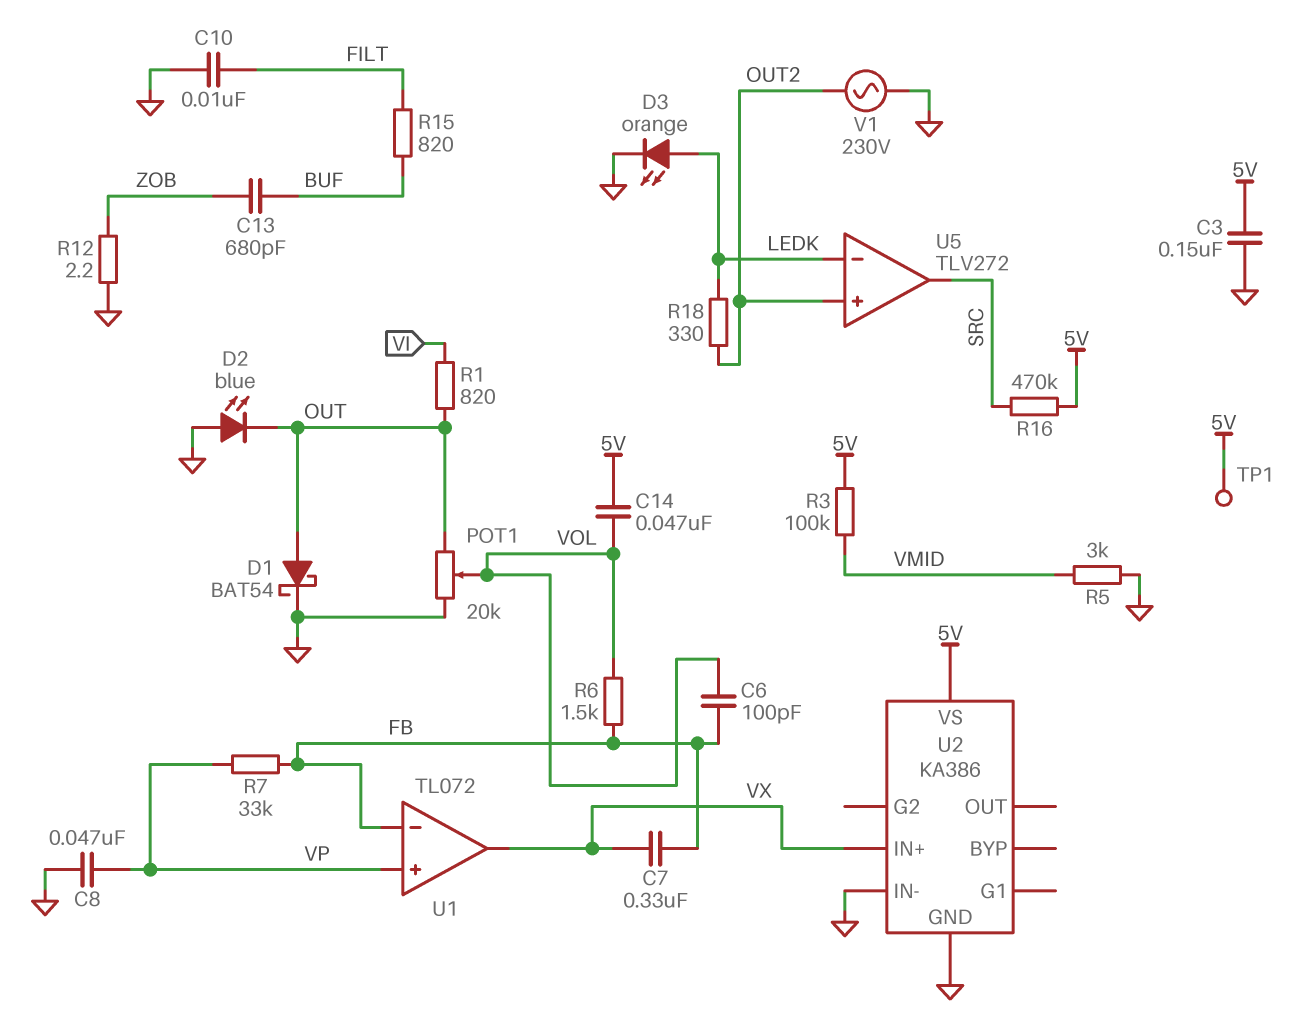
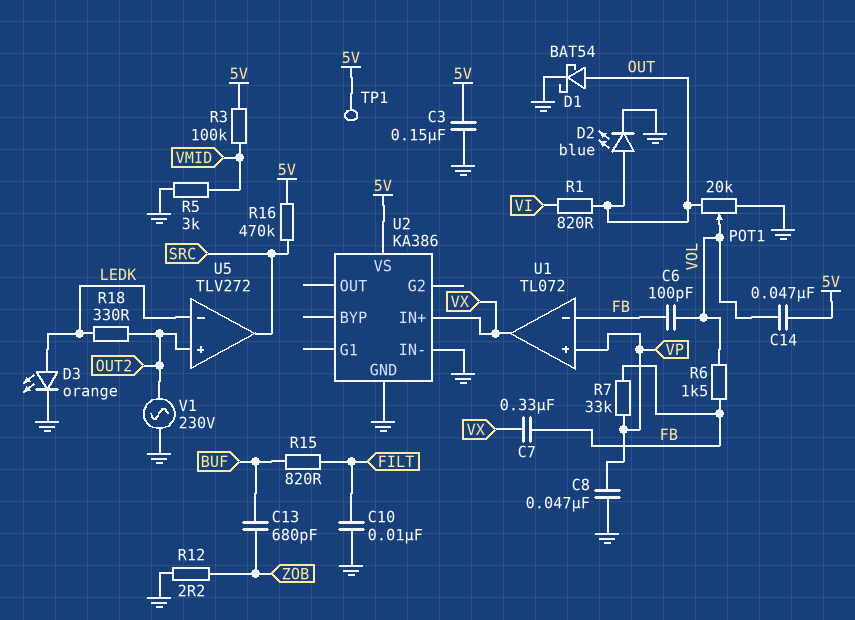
D2: LED blue (A GND, K OUT) -> LED blue (A OUT, K GND)

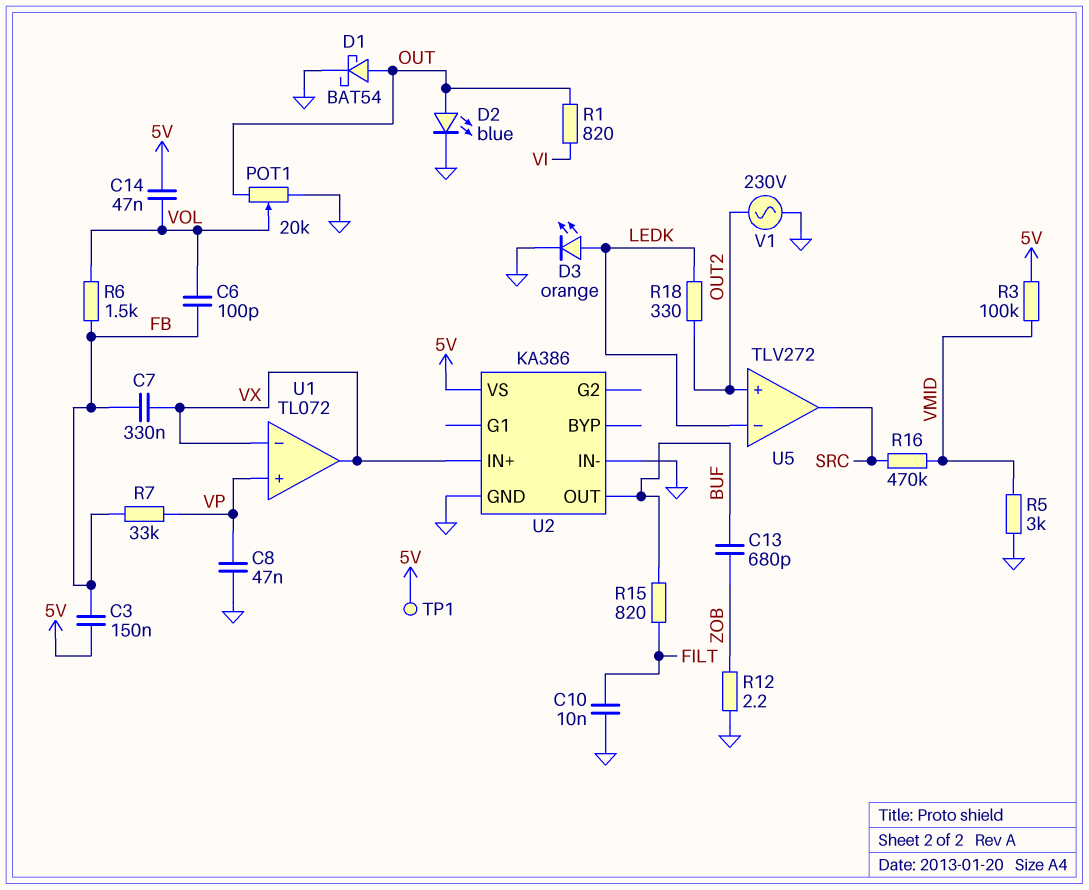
C3: 150nF (5V, GND) -> 150nF (5V, FB)
R16: 470k (5V, SRC) -> 470k (SRC, VMID)
U1 pin in-: FB -> VX
U2 pin OUT: none -> BUF

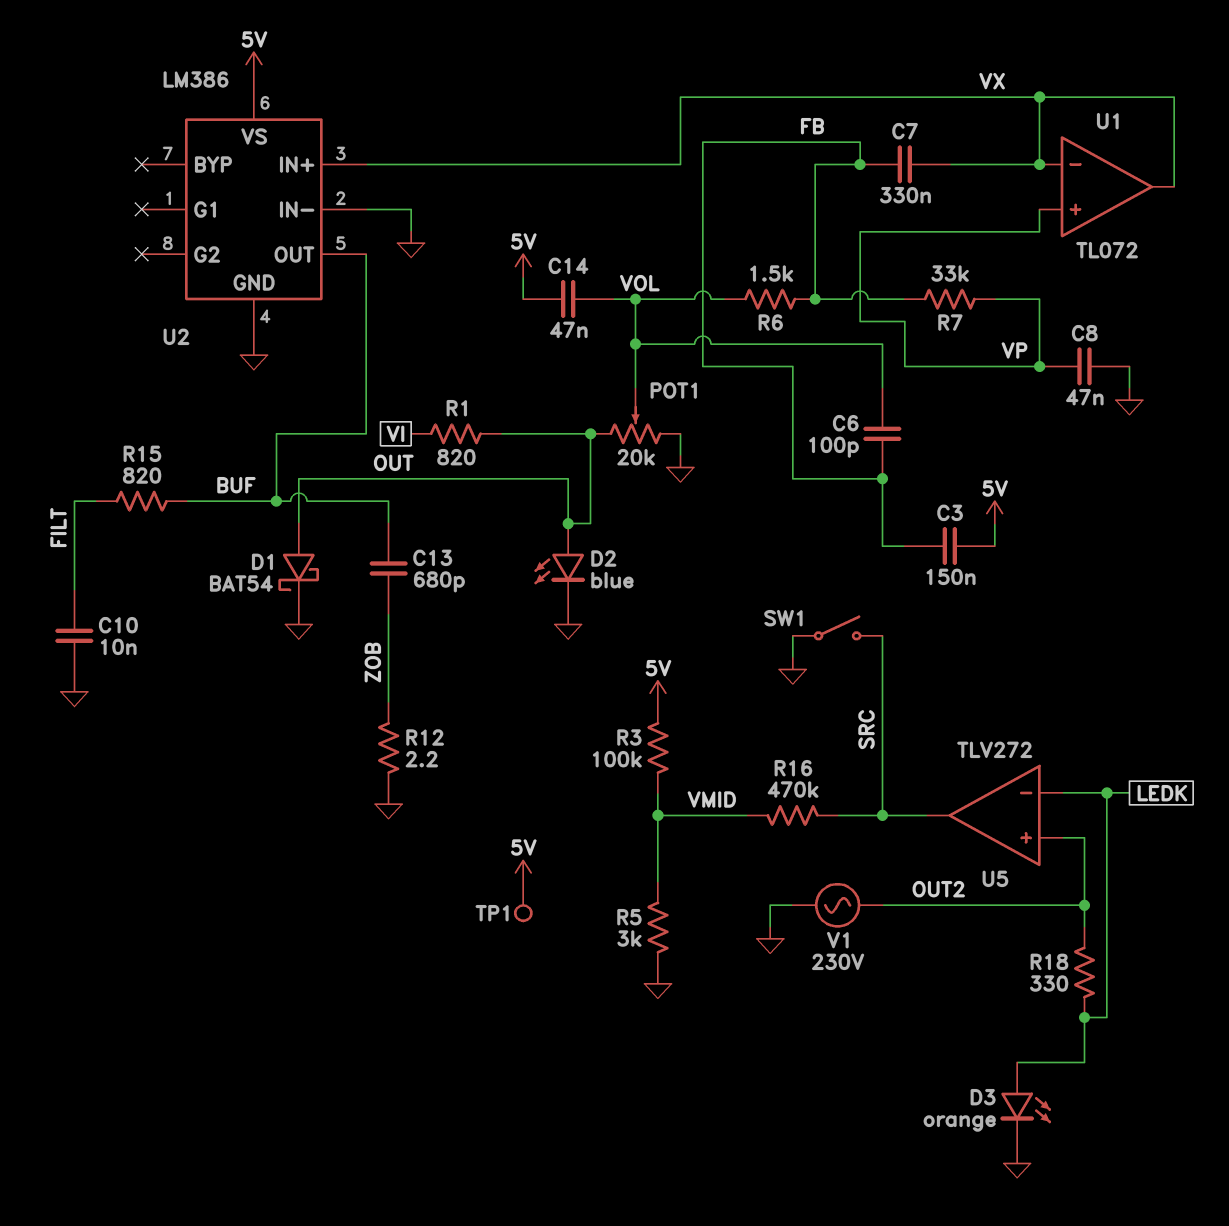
SW1: none -> switch (GND, SRC)
U2: KA386 -> LM386

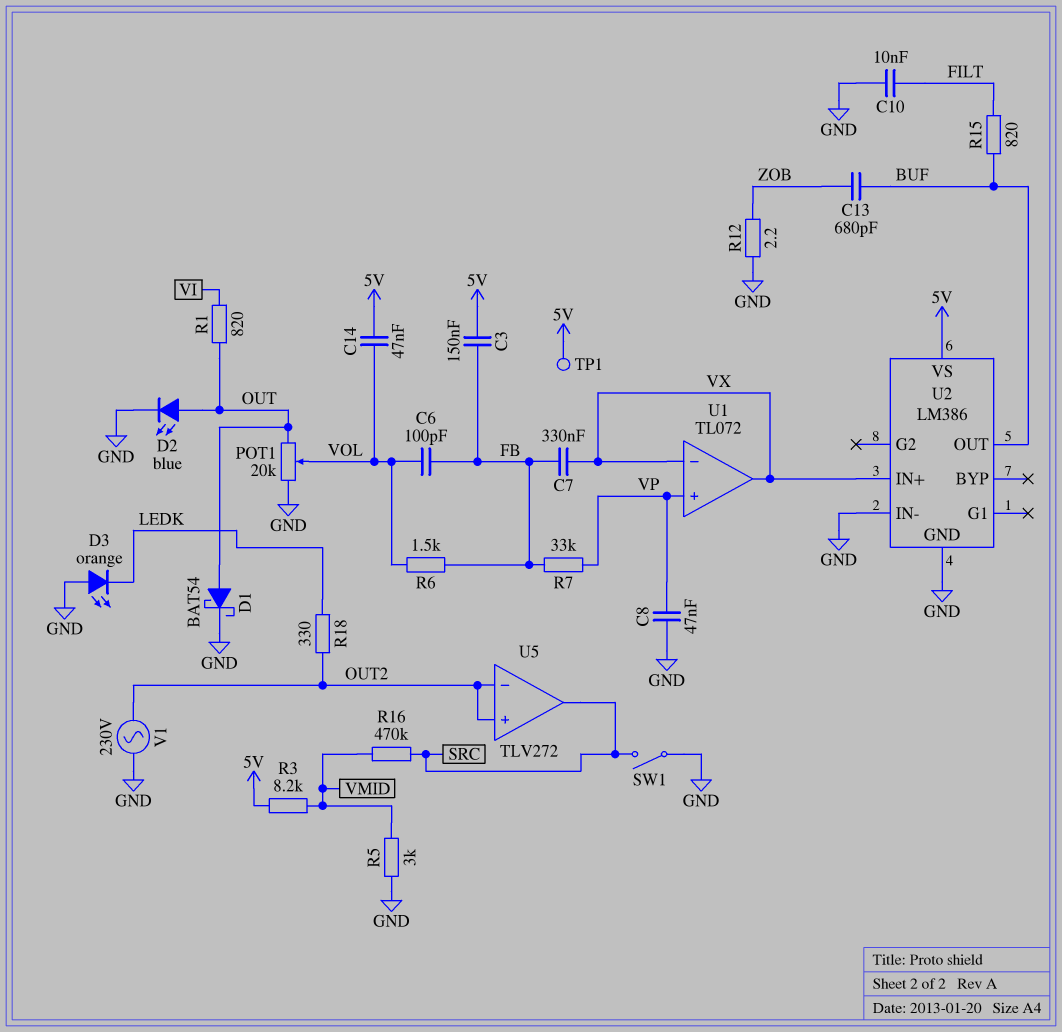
D3: LED orange (A LEDK, K GND) -> LED orange (A GND, K LEDK)
R3: 100k (5V, VMID) -> 8.2k (5V, VMID)
U5 pin in-: LEDK -> OUT2

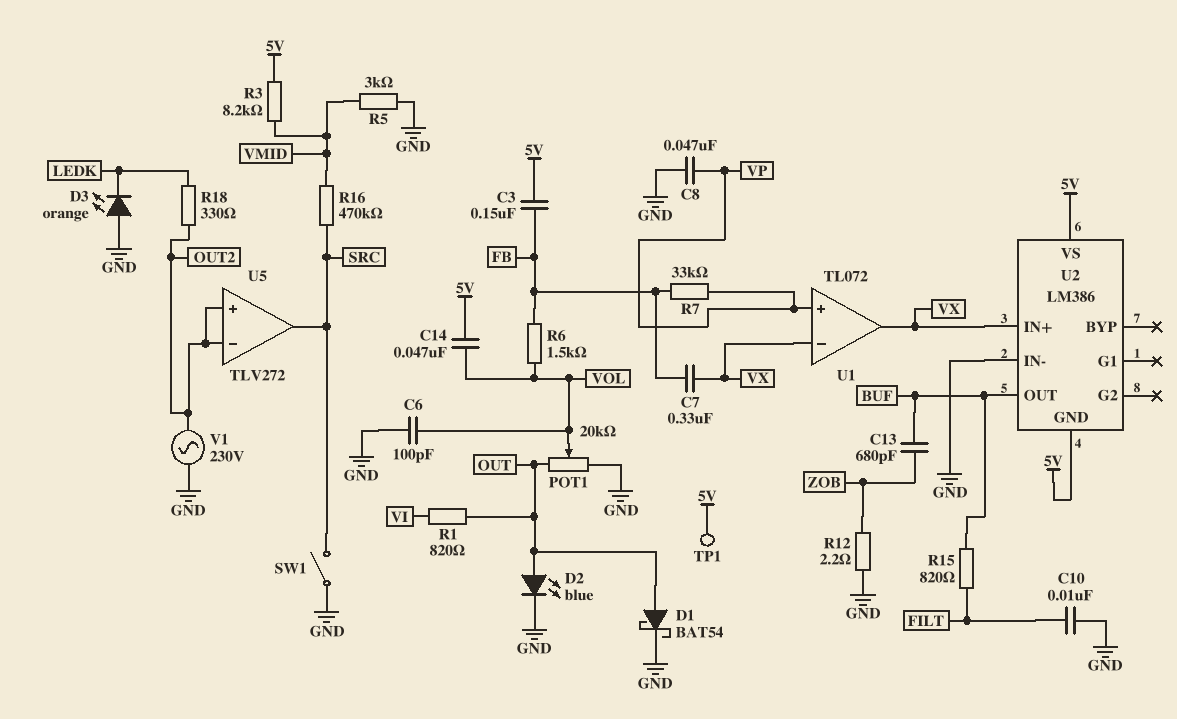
C6: 100pF (FB, VOL) -> 100pF (GND, VOL)
U2 pin GND: GND -> 5V

